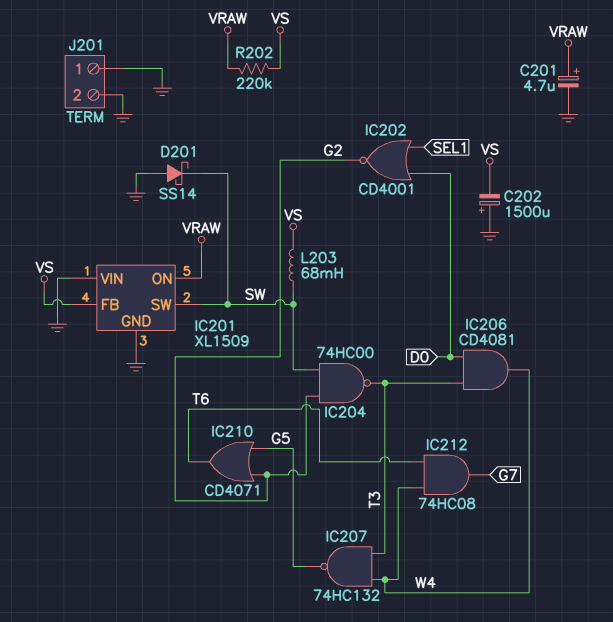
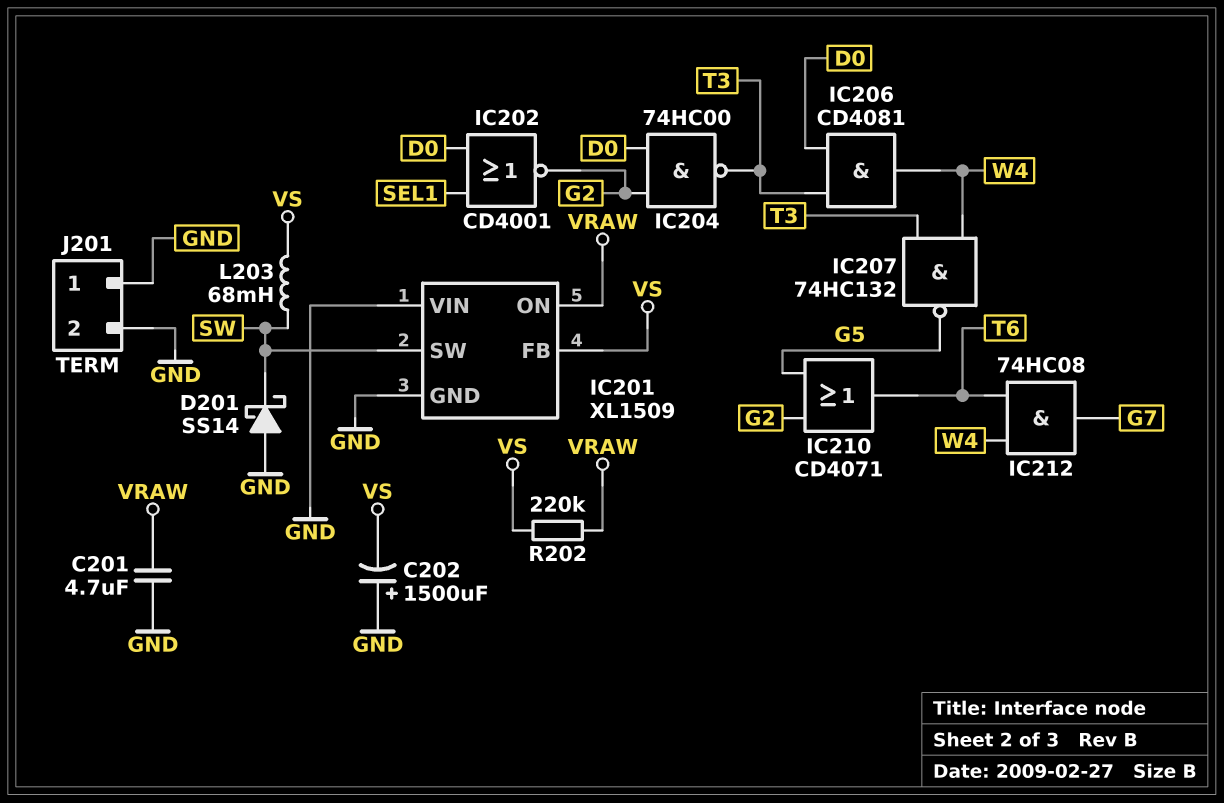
C201: 4.7uF (plus VRAW, minus GND) -> 4.7uF (GND, VRAW)
IC204: NAND 74HC00 (in G2, in SW, out T3) -> NAND 74HC00 (in D0, in G2, out T3)

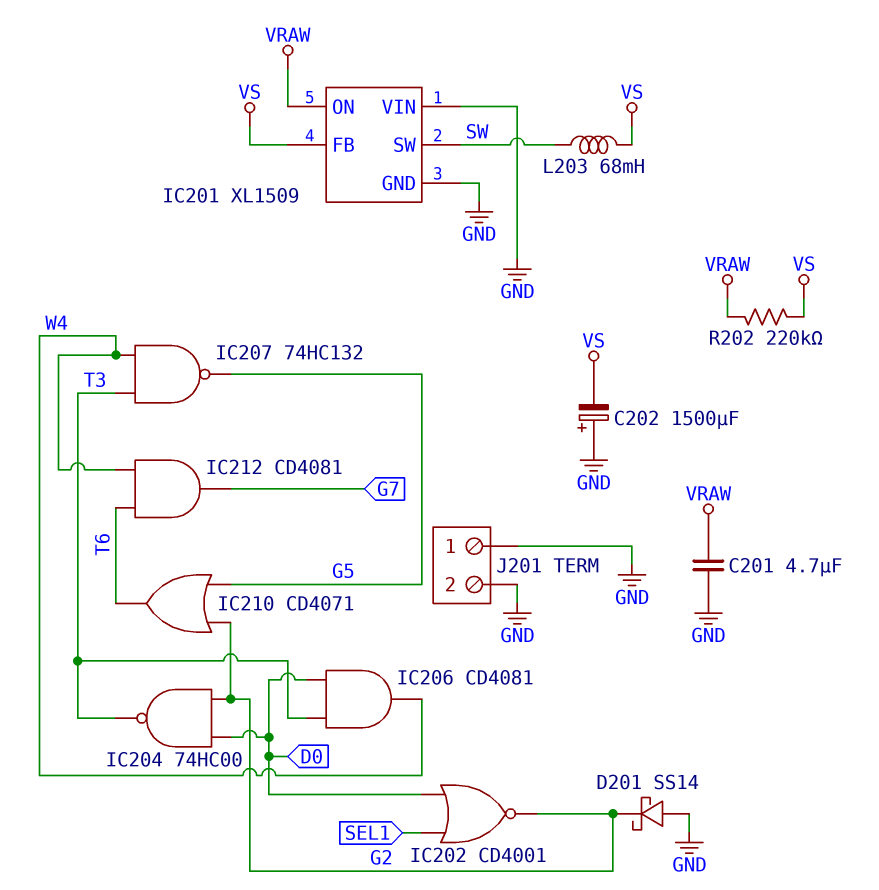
D201: schottky SS14 (A GND, K SW) -> schottky SS14 (A GND, K G2)
IC212: AND 74HC08 (in T6, in W4, out G7) -> AND CD4081 (in T6, in W4, out G7)

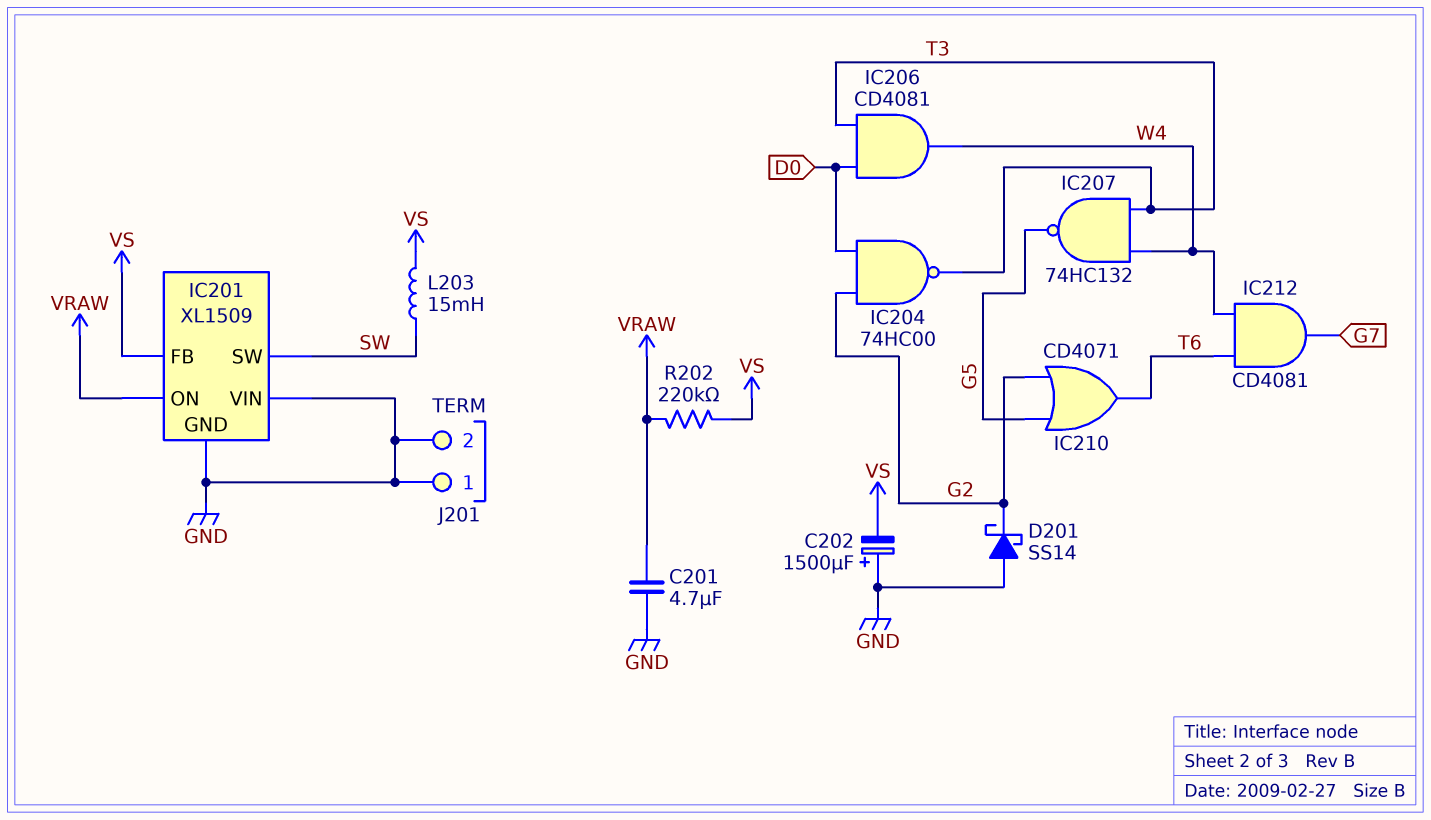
IC202: NOR CD4001 (in D0, in SEL1, out G2) -> none
L203: 68mH (SW, VS) -> 15mH (SW, VS)

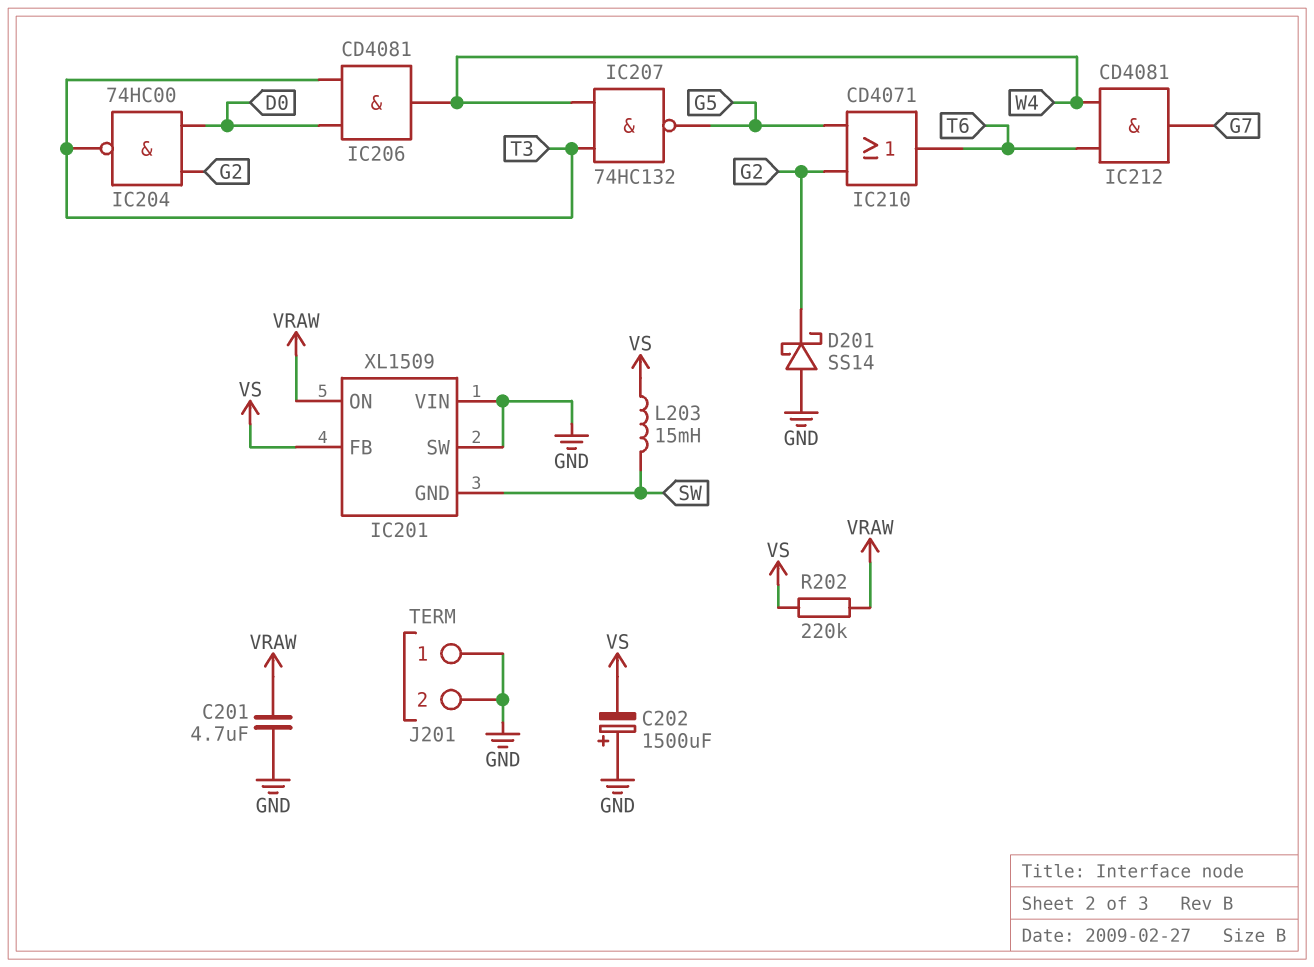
IC201 pin GND: GND -> SW
IC201 pin SW: SW -> GND

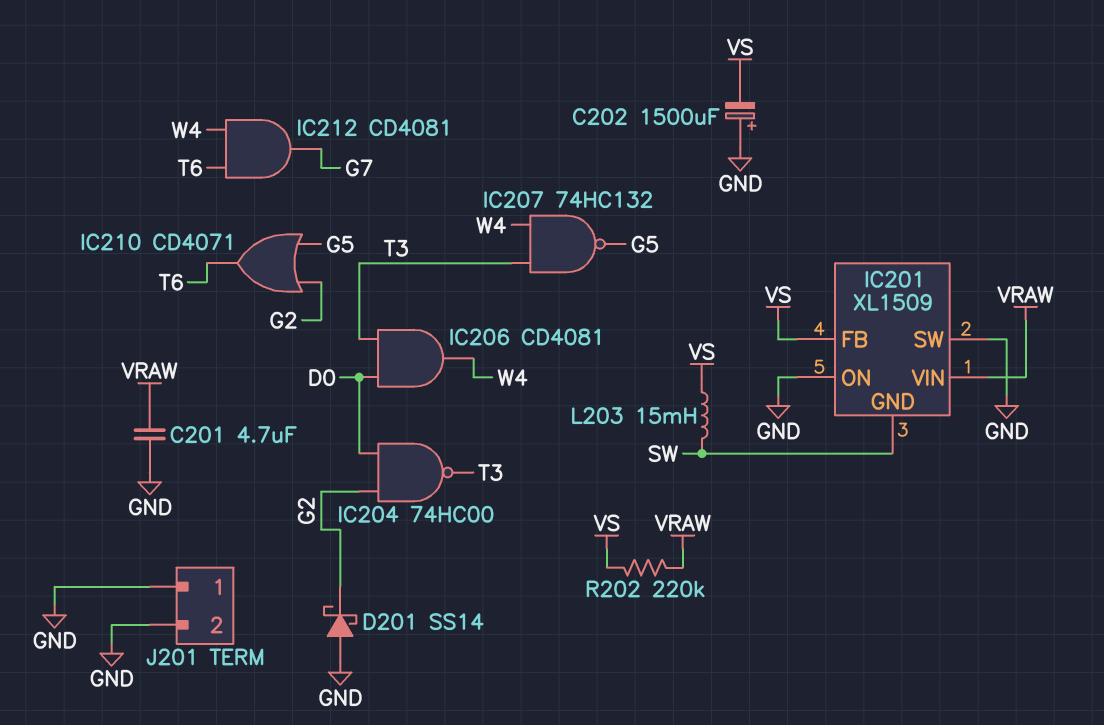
IC201 pin ON: VRAW -> GND
IC201 pin VIN: GND -> VRAW

